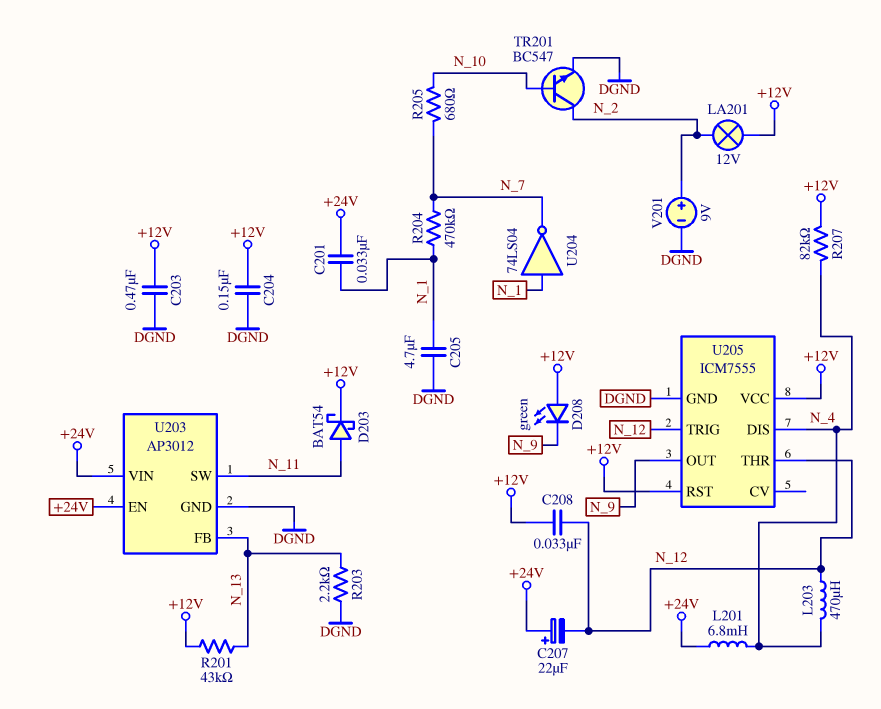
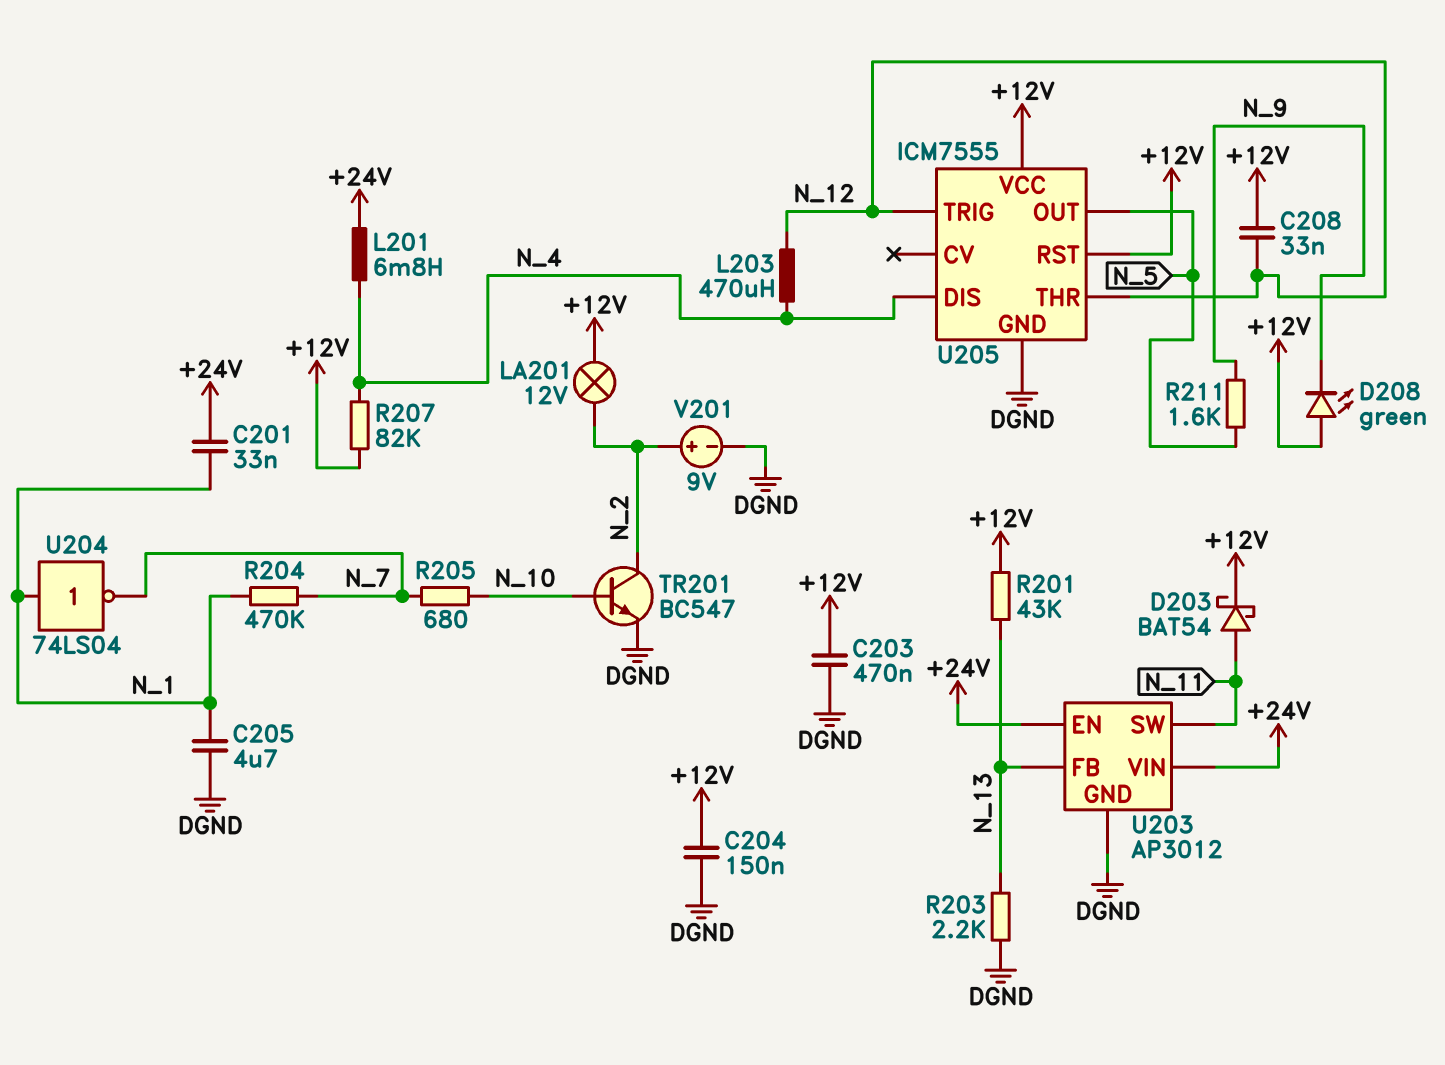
C207: 22uF (plus +24V, minus N_12) -> none
R211: none -> 1.6k (N_5, N_9)
U205 pin OUT: N_9 -> N_5

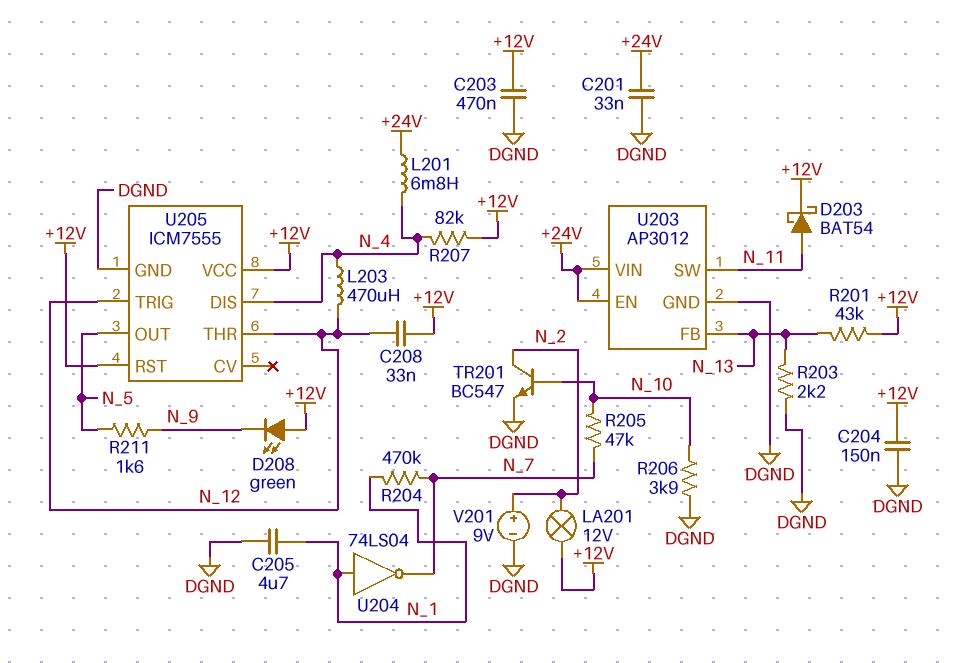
C201: 33nF (+24V, N_1) -> 33nF (+24V, DGND)
R205: 680 (N_7, N_10) -> 47k (N_7, N_10)
R206: none -> 3.9k (DGND, N_10)

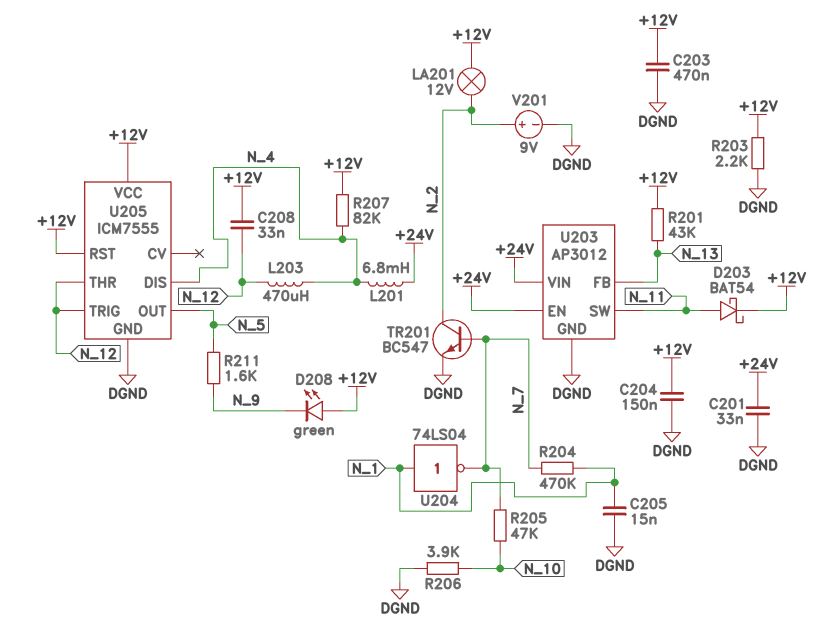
C205: 4.7uF (DGND, N_1) -> 15nF (DGND, N_1)
R203: 2.2k (DGND, N_13) -> 2.2k (+12V, DGND)
TR201: NPN BC547 (B N_10, C N_2, E DGND) -> NPN BC547 (B N_7, C N_2, E DGND)

